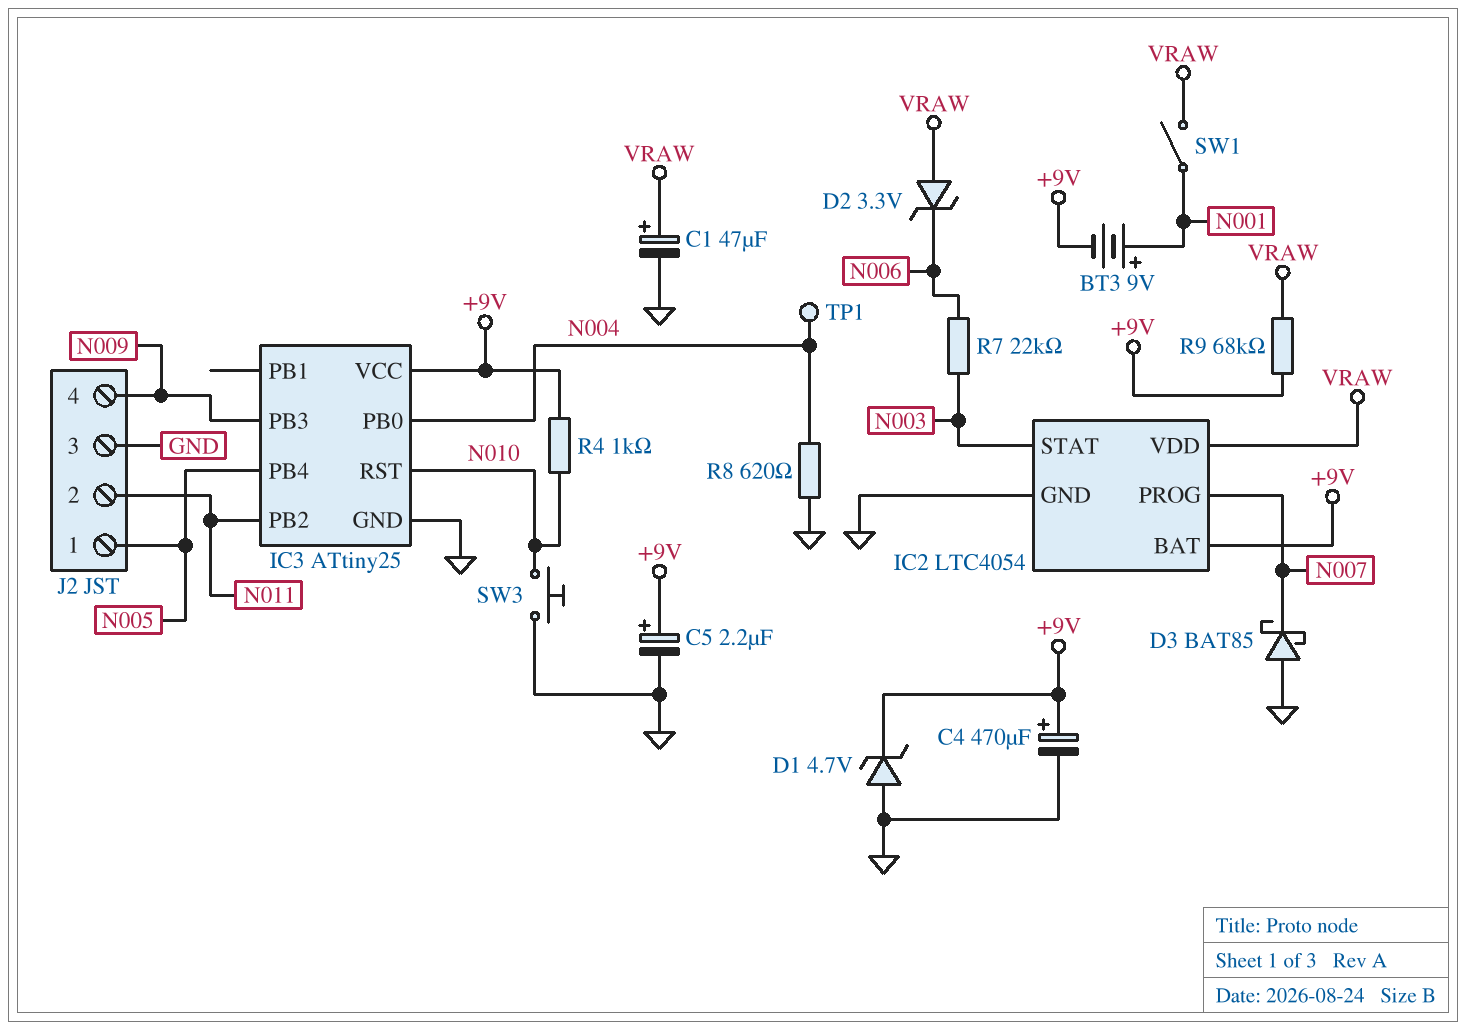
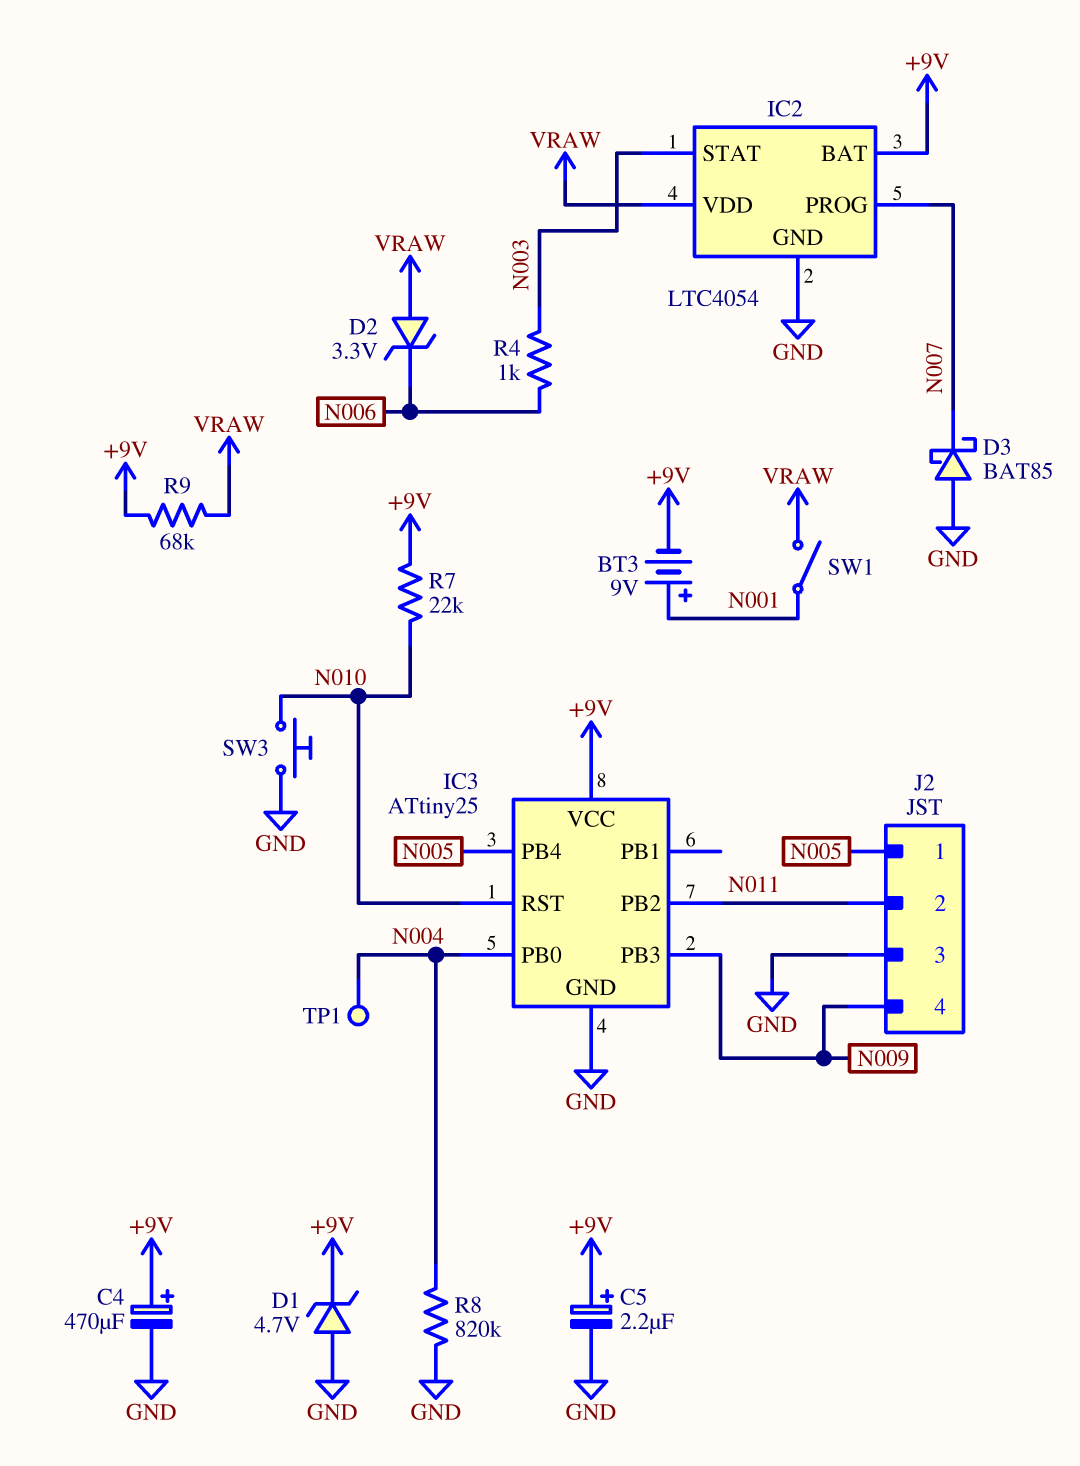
C1: 47uF (plus VRAW, minus GND) -> none
R4: 1k (+9V, N010) -> 1k (N003, N006)
R7: 22k (N003, N006) -> 22k (+9V, N010)
R8: 620 (GND, N004) -> 820k (GND, N004)

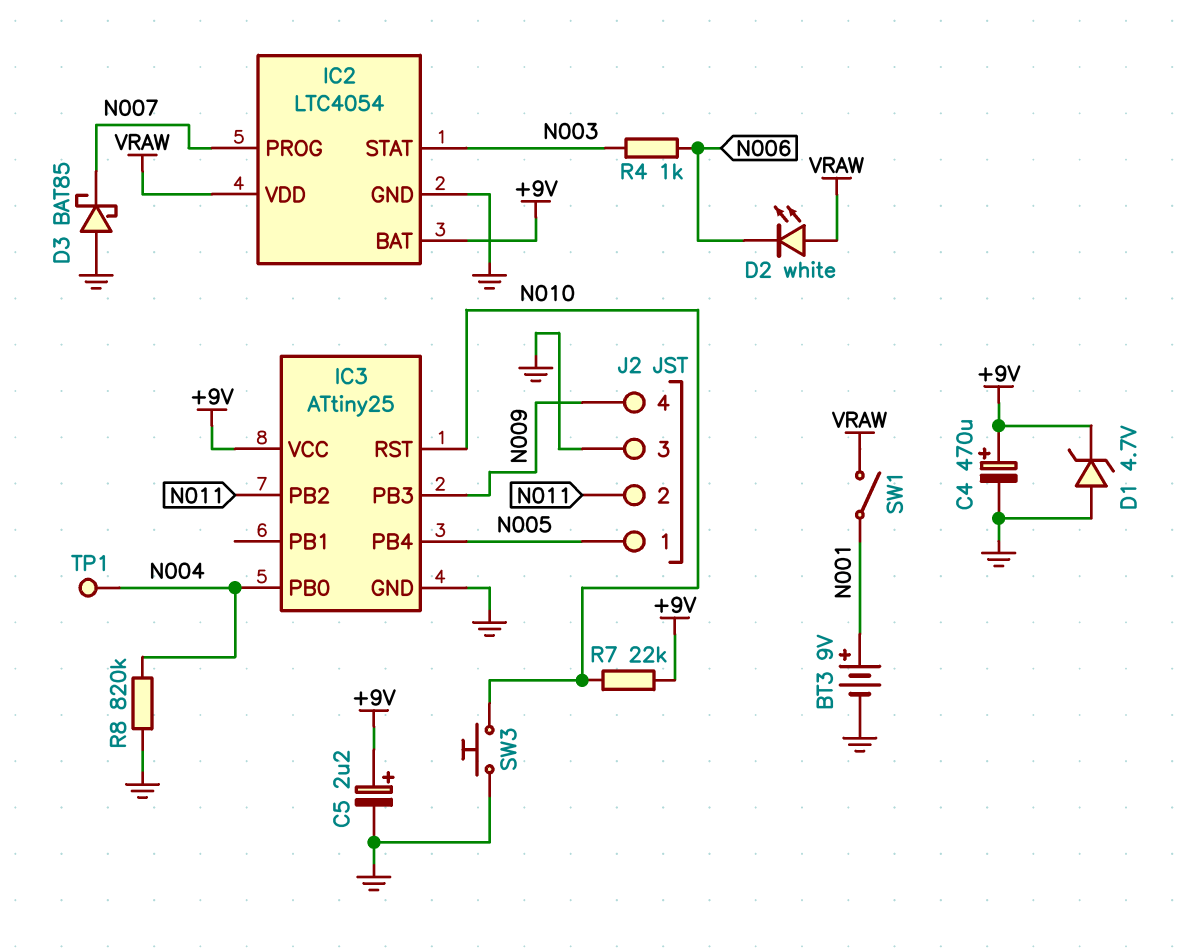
BT3: 9V (plus N001, minus +9V) -> 9V (plus N001, minus GND)
D2: zener 3.3V (A VRAW, K N006) -> LED white (A VRAW, K N006)
R9: 68k (+9V, VRAW) -> none

